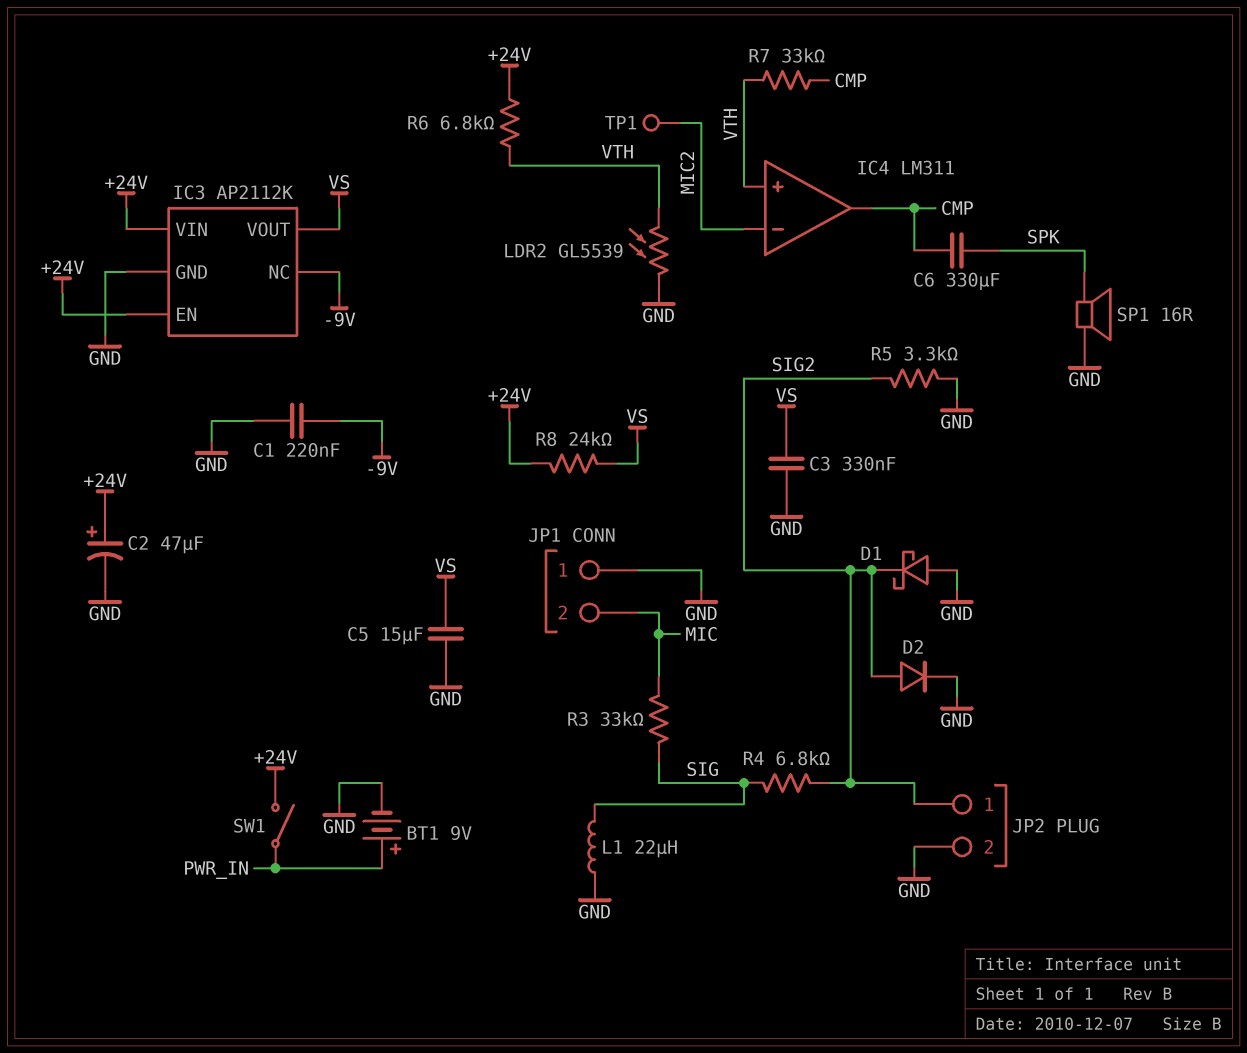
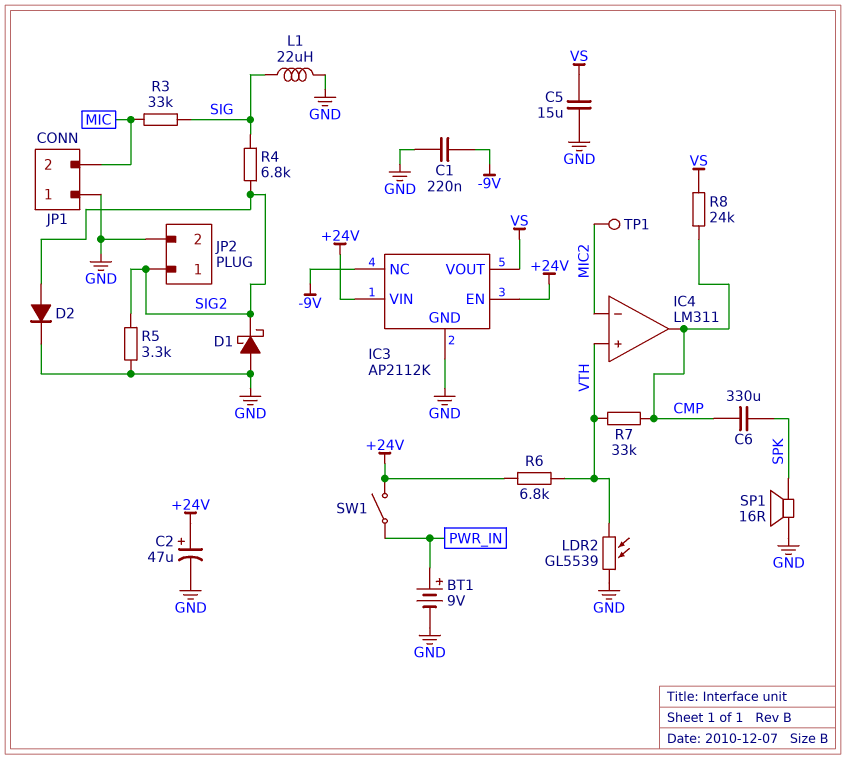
C3: 330nF (GND, VS) -> none
R8: 24k (+24V, VS) -> 24k (CMP, VS)

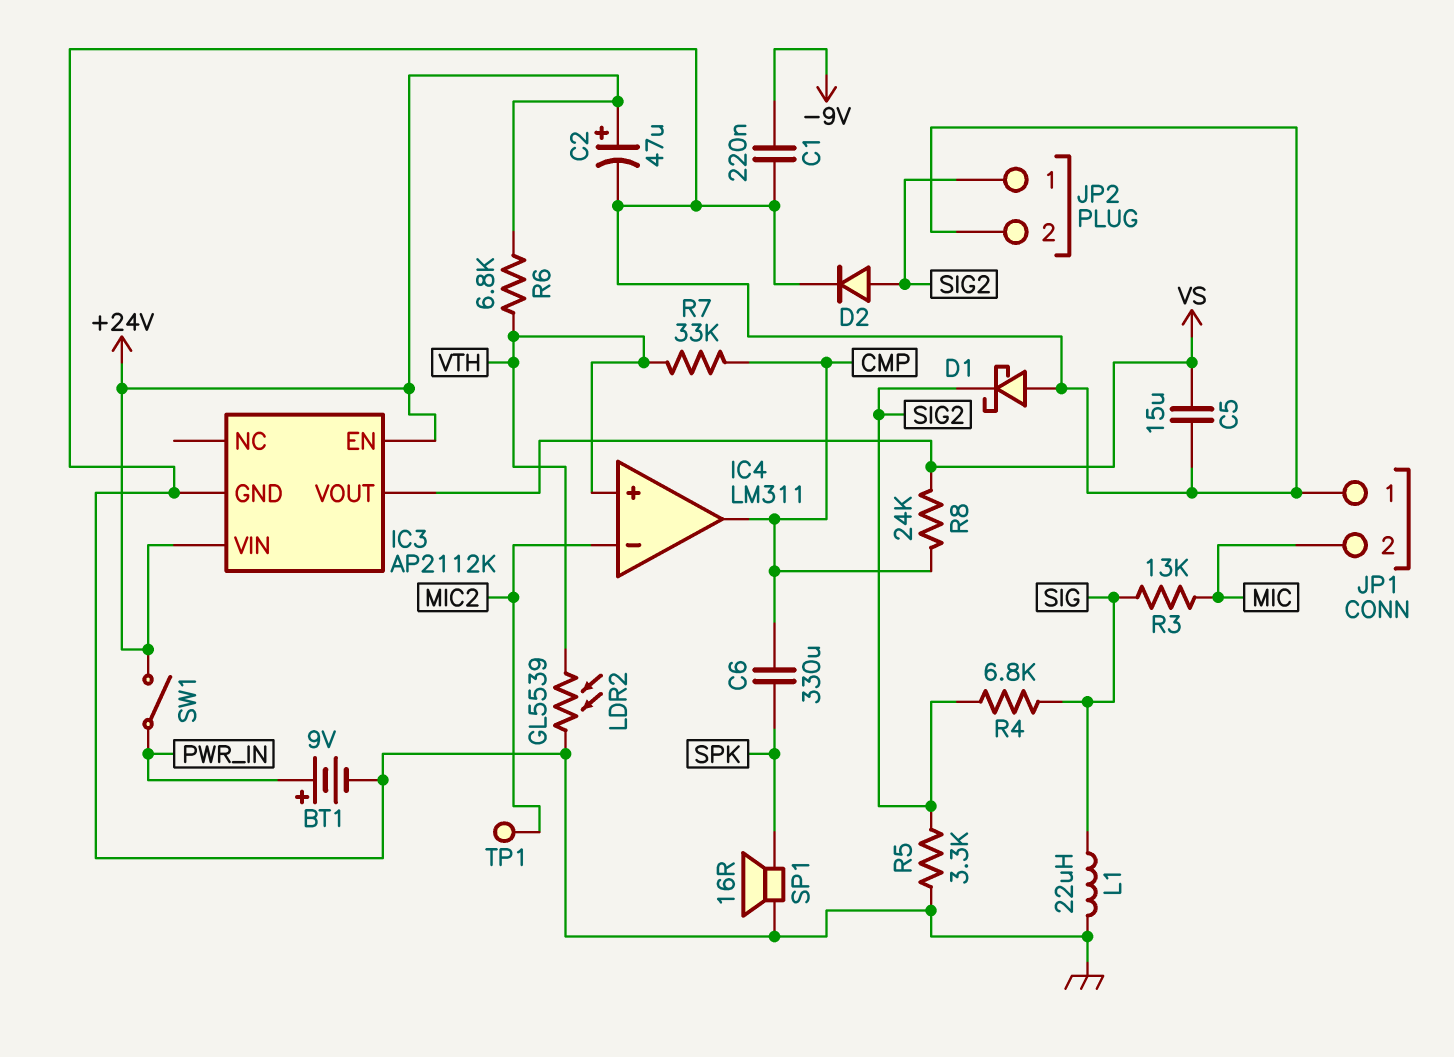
IC3 pin NC: -9V -> none
R3: 33k (MIC, SIG) -> 13k (MIC, SIG)

